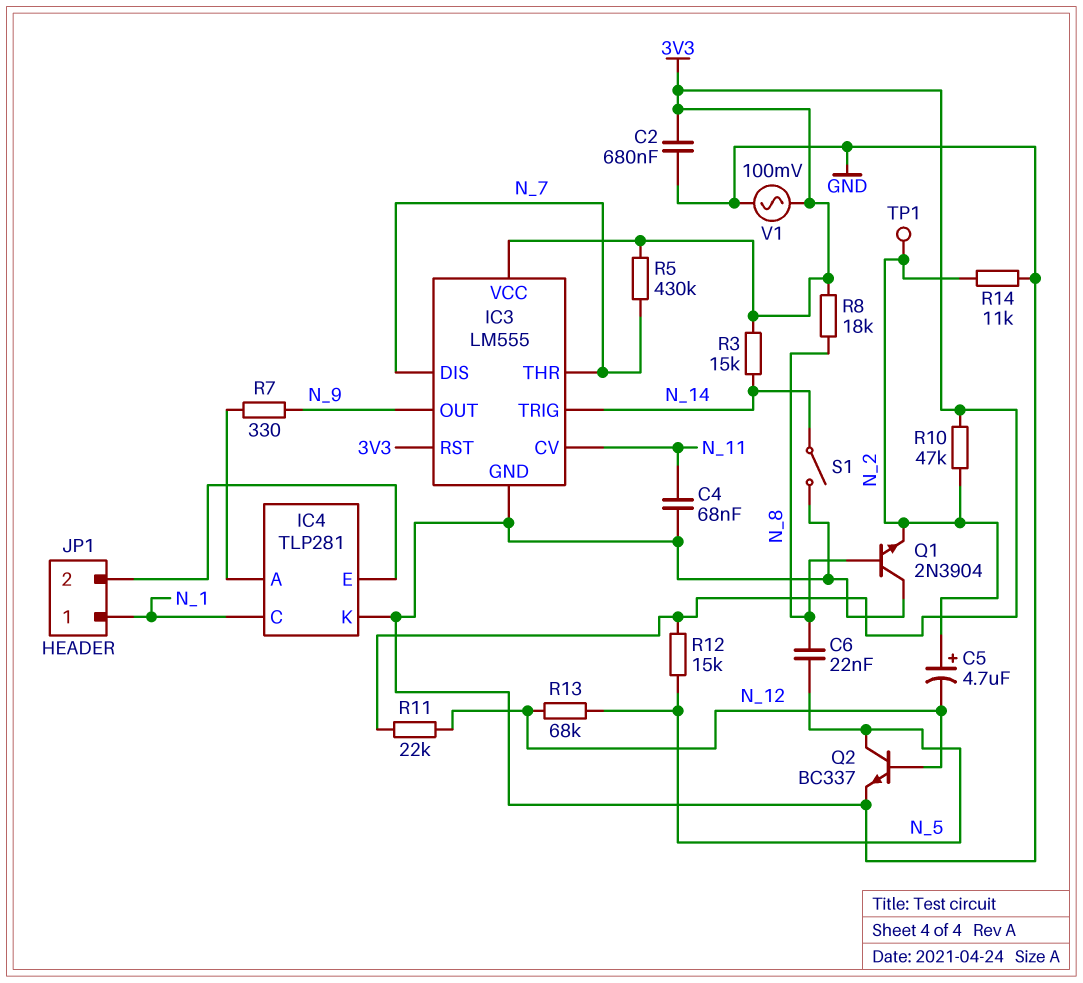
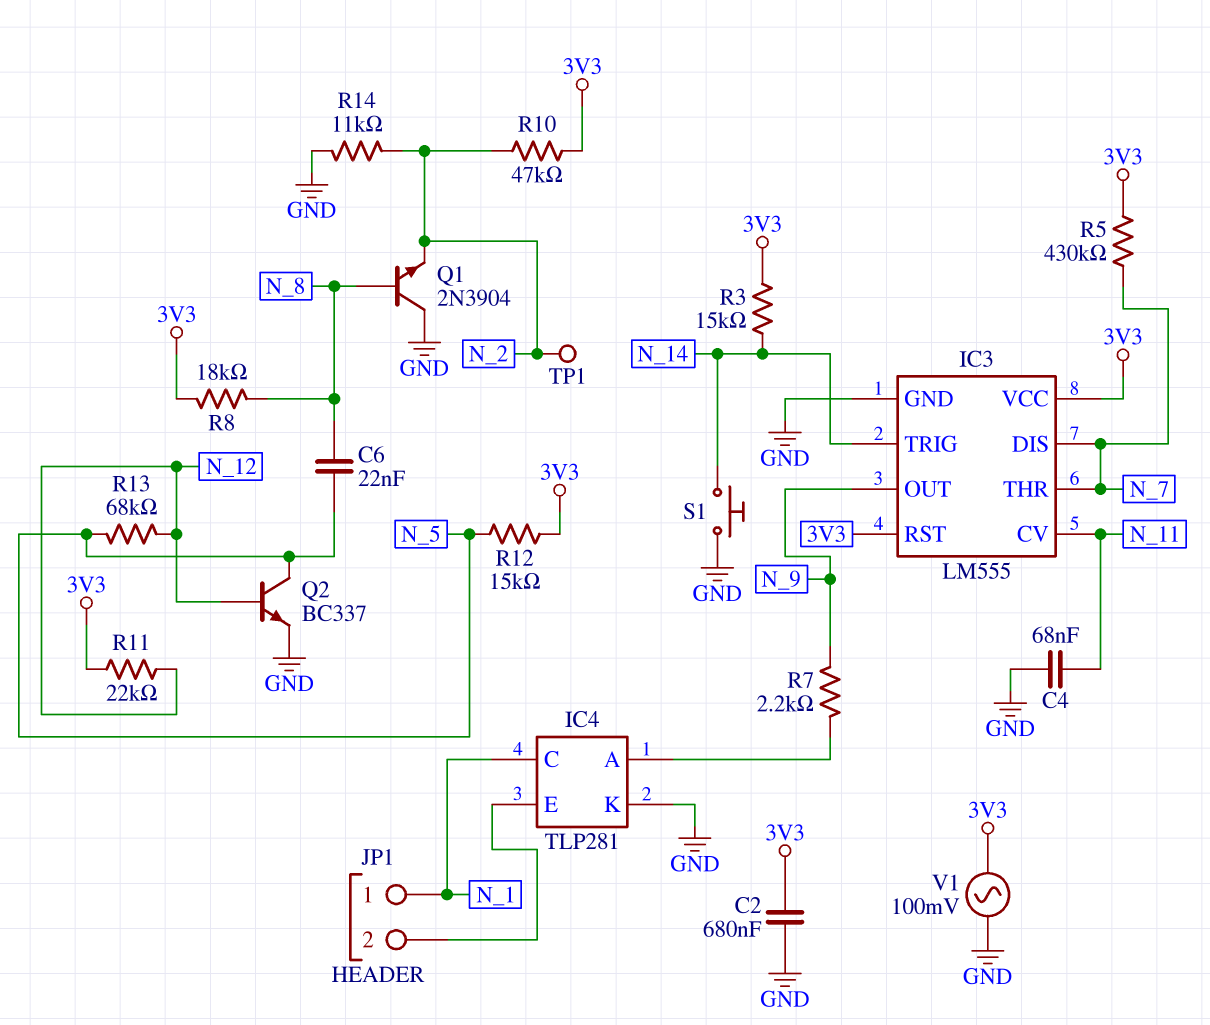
C5: 4.7uF (plus N_2, minus N_12) -> none
R7: 330 (IC4/A, N_9) -> 2.2k (IC4/A, N_9)
S1: switch (GND, N_14) -> button (GND, N_14)

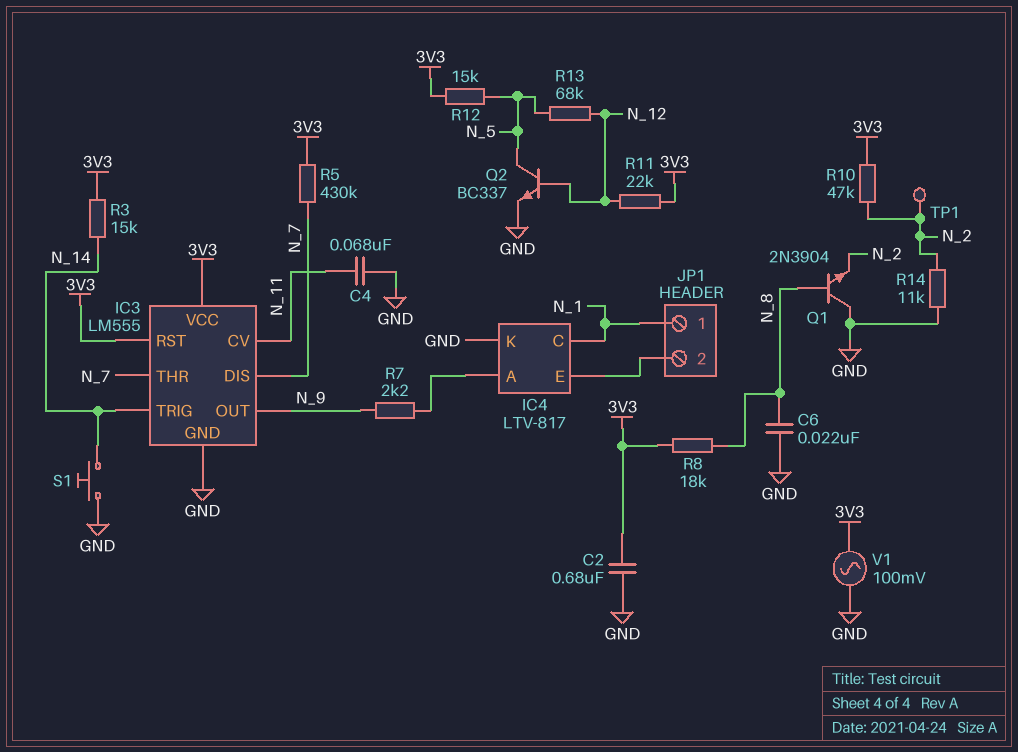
C6: 22nF (N_5, N_8) -> 22nF (GND, N_8)
IC4: TLP281 -> LTV-817

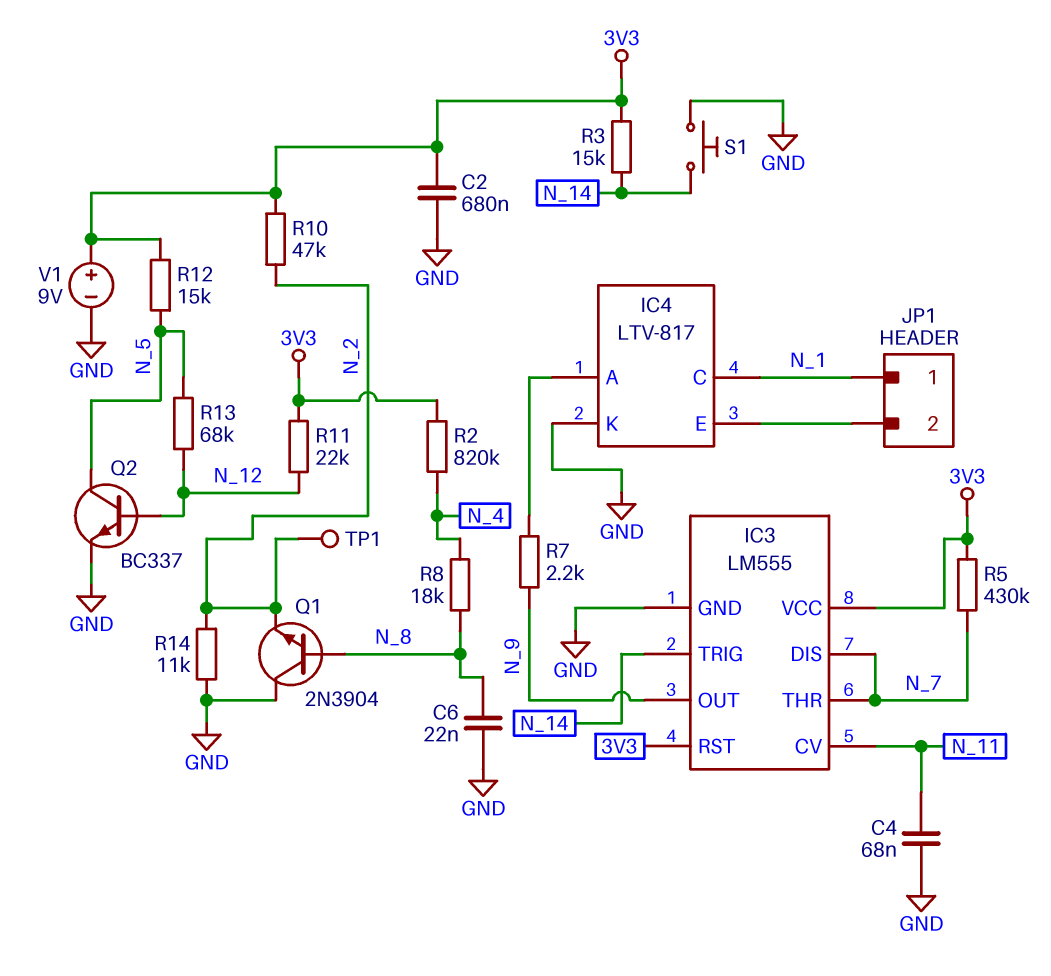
R2: none -> 820k (3V3, N_4)
R8: 18k (3V3, N_8) -> 18k (N_4, N_8)
V1: AC 100mV (3V3, GND) -> 9V (plus 3V3, minus GND)

